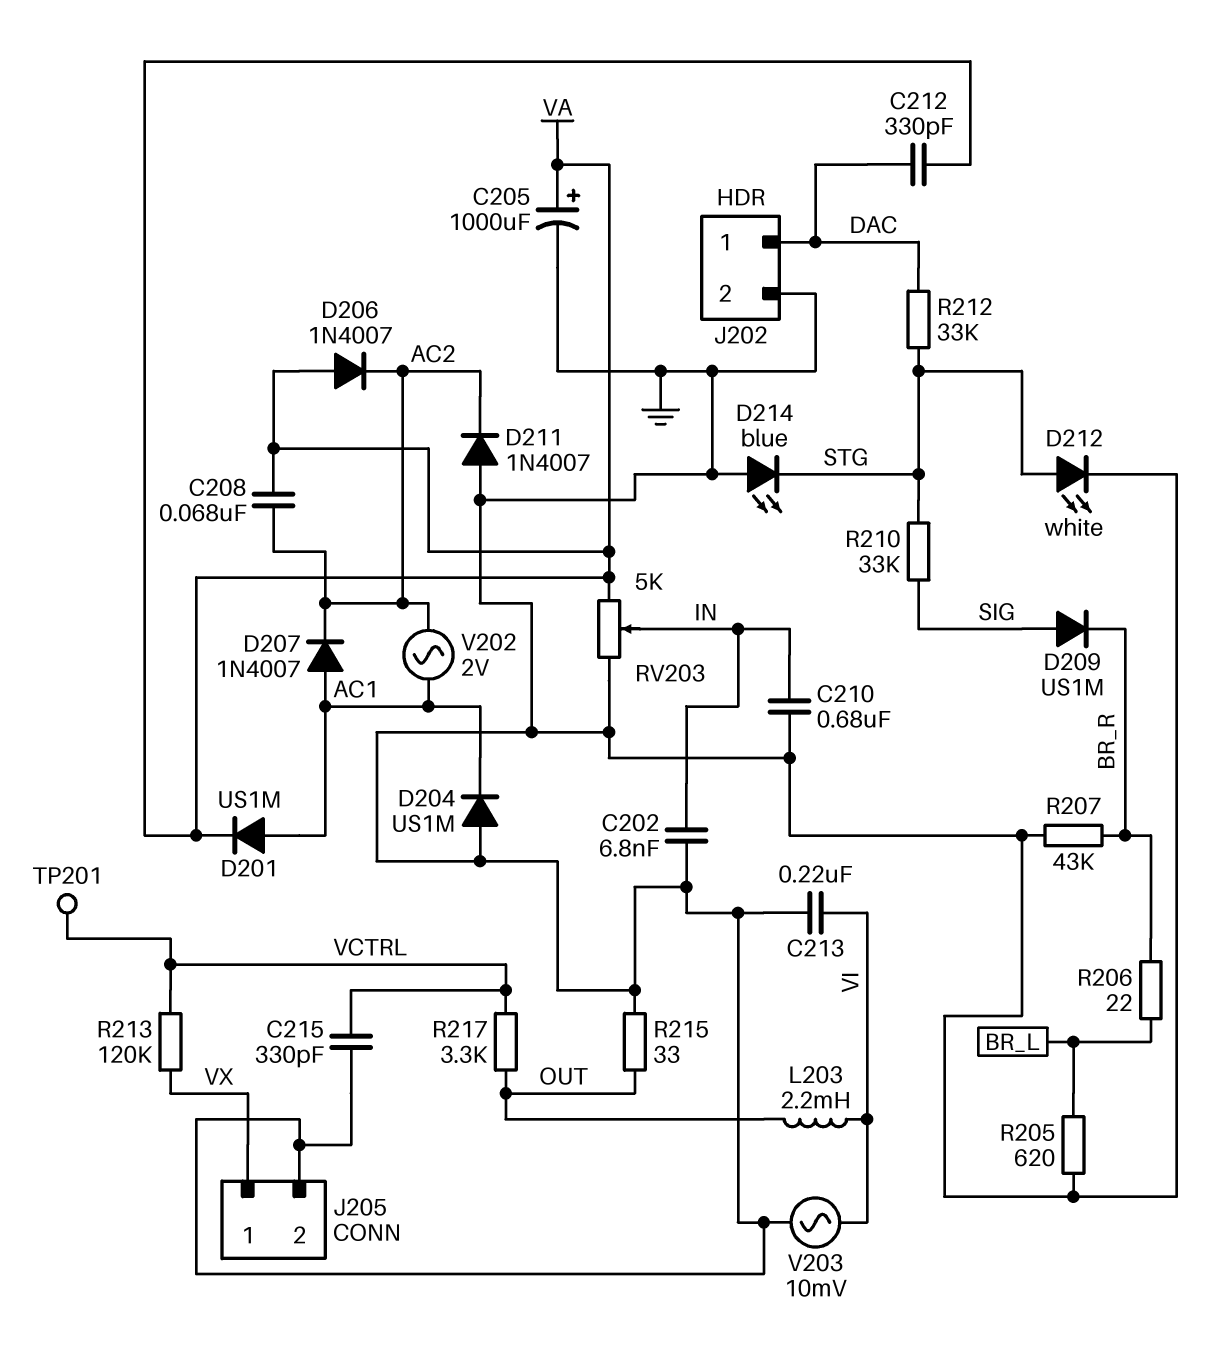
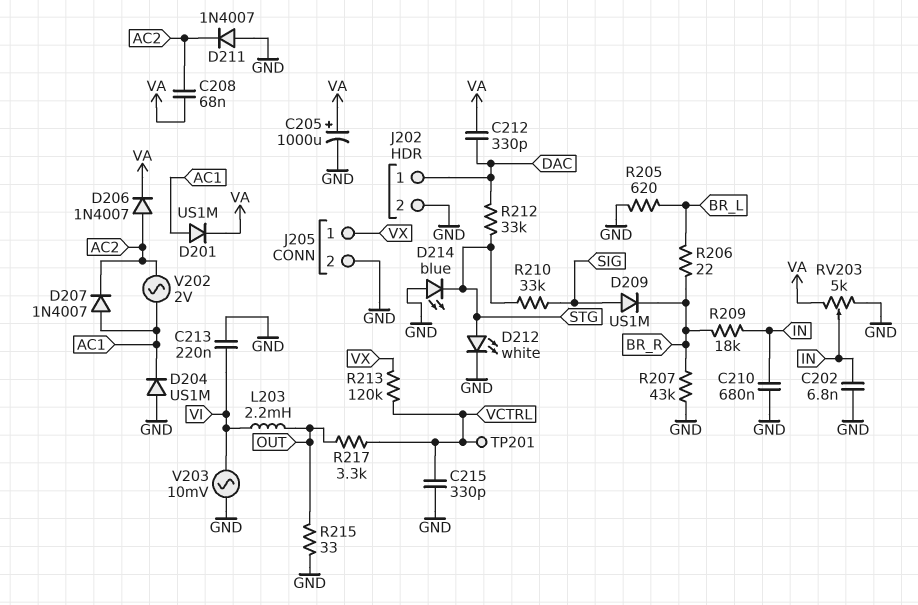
D206: diode 1N4007 (A VA, K AC2) -> diode 1N4007 (A AC2, K VA)
R209: none -> 18k (BR_R, IN)

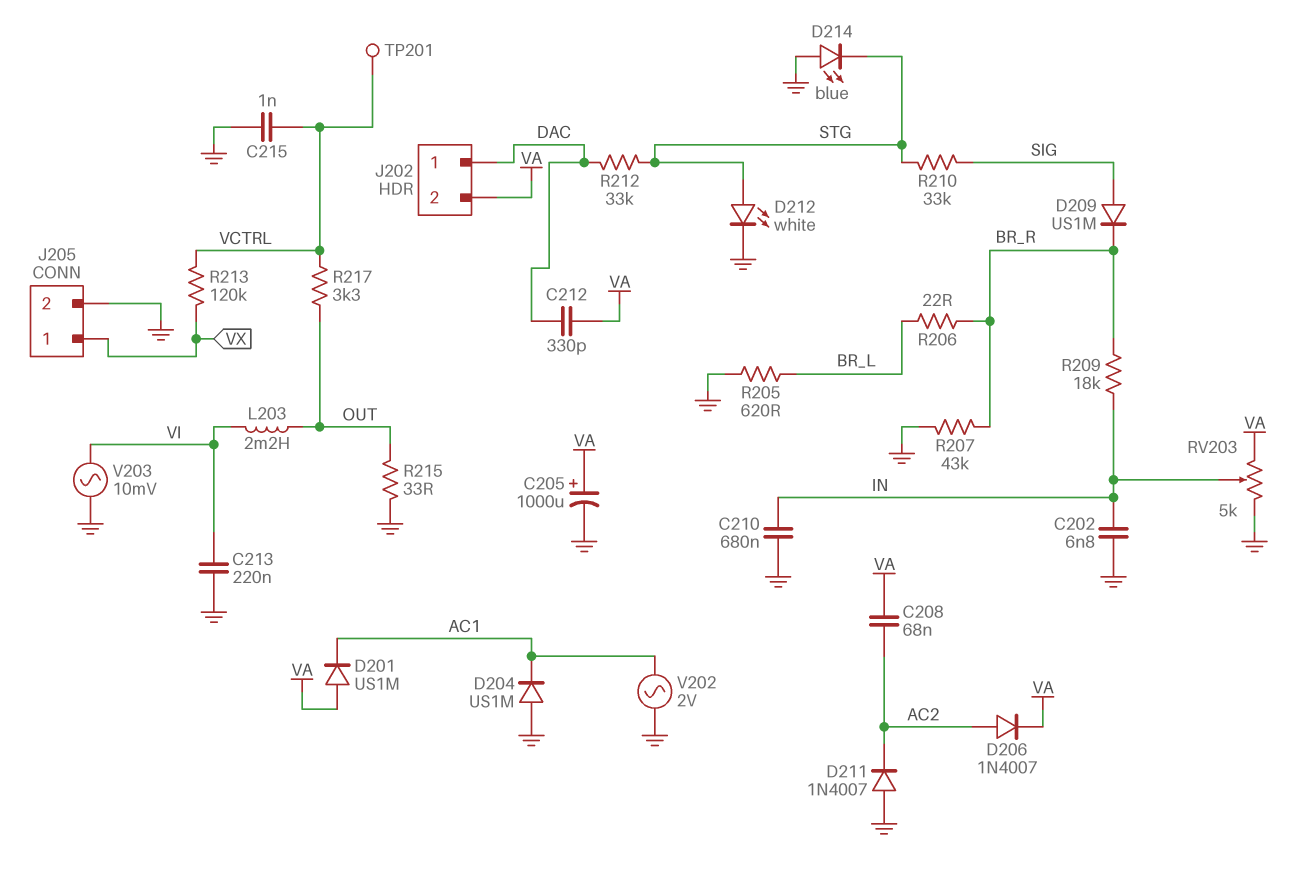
C215: 330pF (GND, VCTRL) -> 1nF (GND, VCTRL)
D201: diode US1M (A AC1, K VA) -> diode US1M (A VA, K AC1)
D207: diode 1N4007 (A AC1, K AC2) -> none
J202 pin 2: GND -> VA
V202: AC 2V (AC1, AC2) -> AC 2V (AC1, GND)

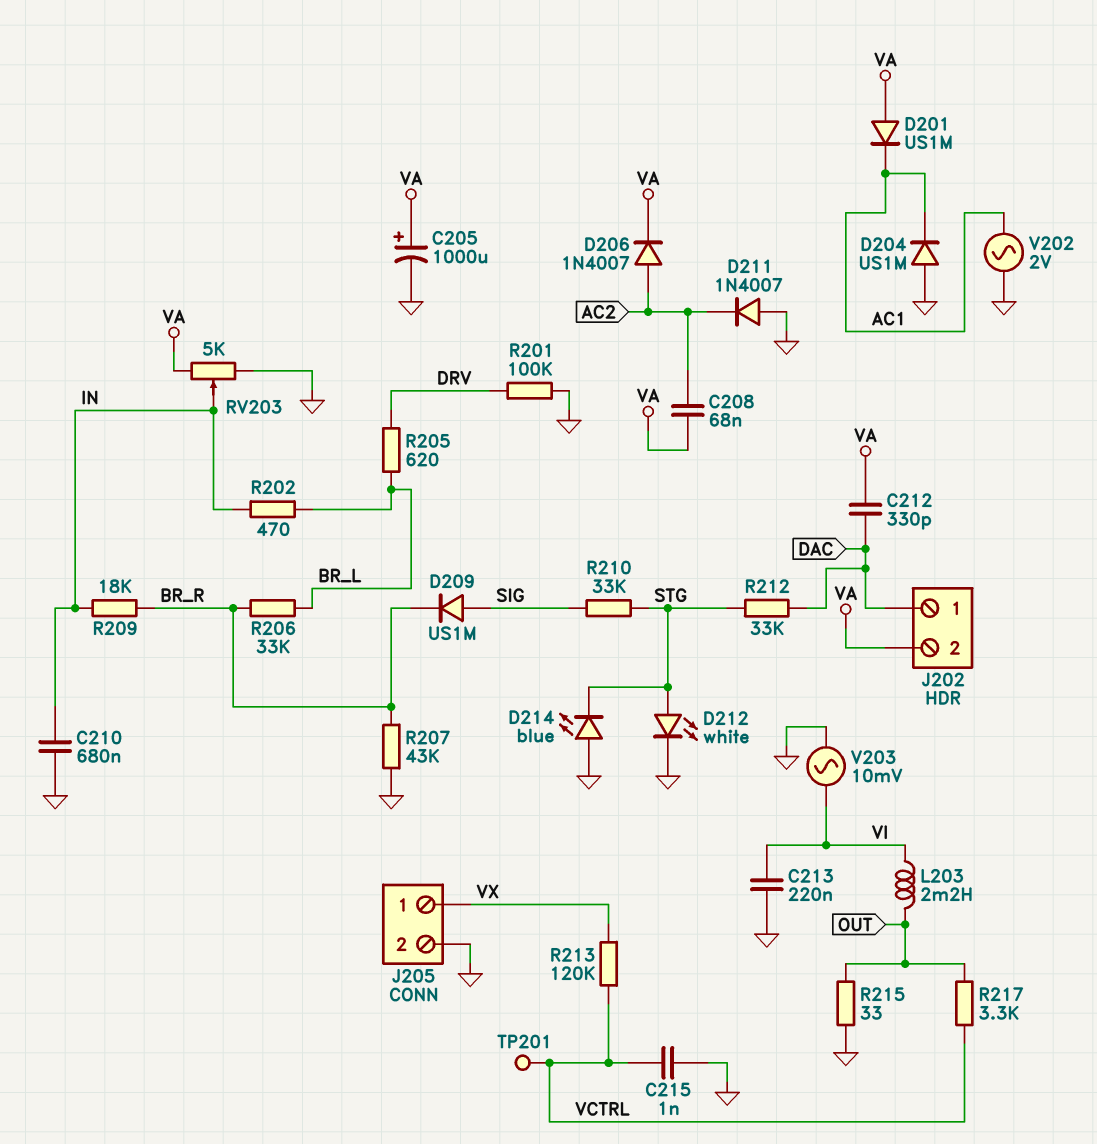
C202: 6.8nF (GND, IN) -> none
R201: none -> 100k (DRV, GND)
R202: none -> 470 (BR_L, IN)
R205: 620 (BR_L, GND) -> 620 (BR_L, DRV)
R206: 22 (BR_L, BR_R) -> 33k (BR_L, BR_R)

